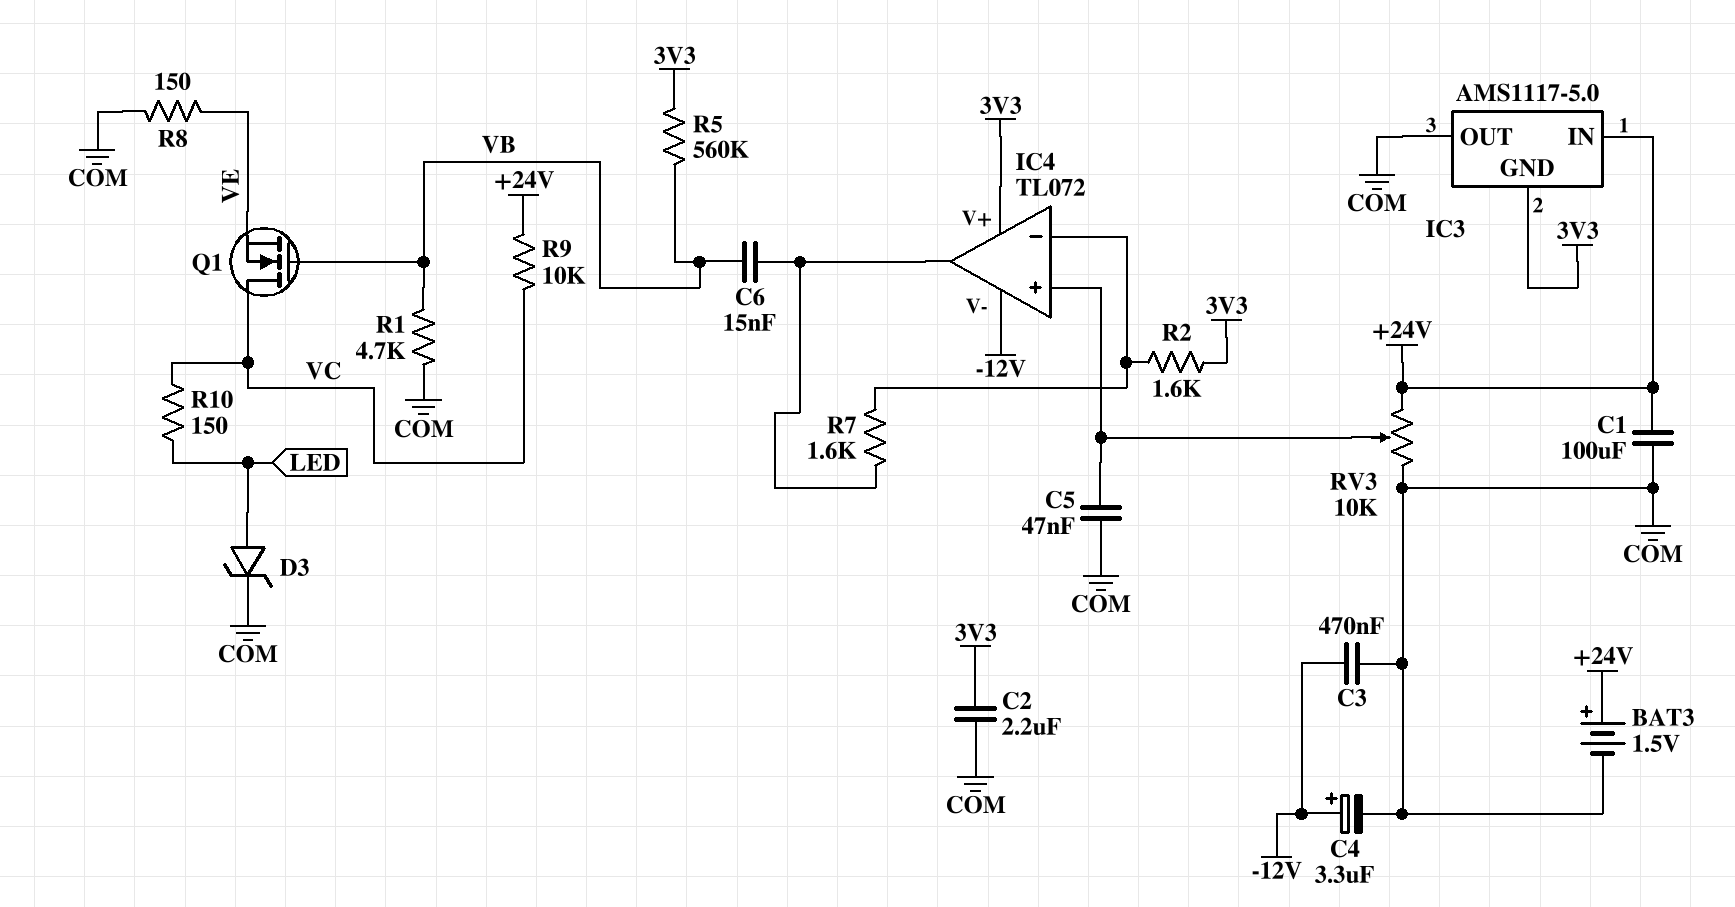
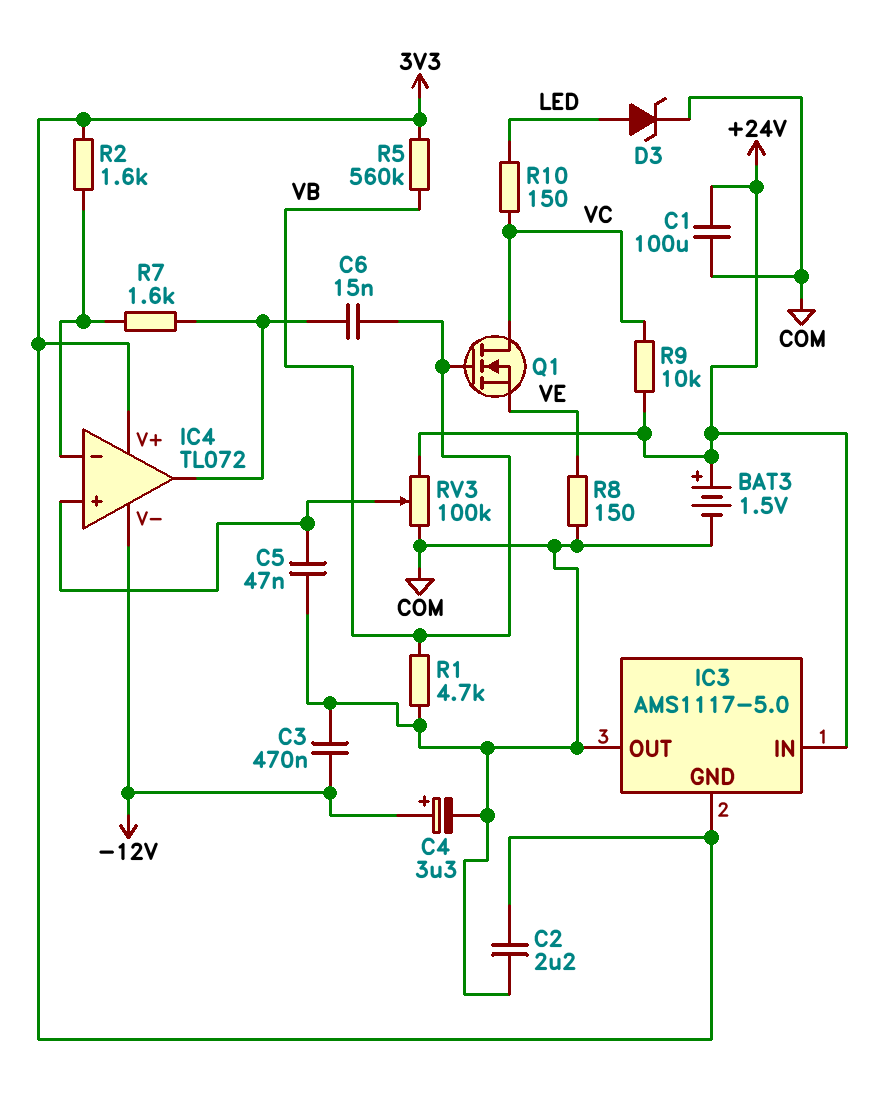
RV3: 10k (+24V, COM, wiper IC4/in+) -> 100k (+24V, COM, wiper IC4/in+)

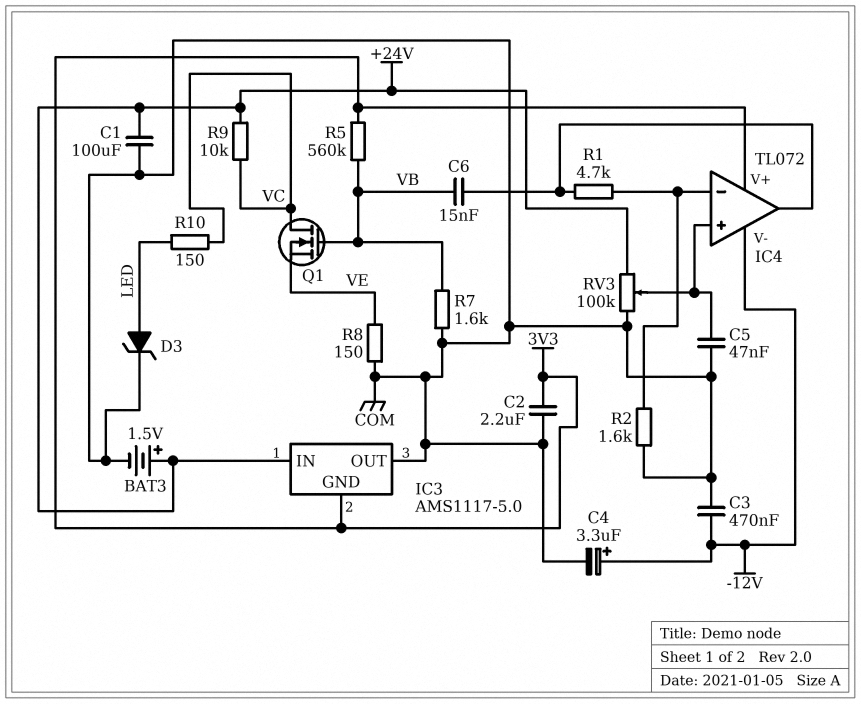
R1: 4.7k (COM, VB) -> 4.7k (IC4/in-, IC4/out)
R2: 1.6k (3V3, IC4/in-) -> 1.6k (COM, IC4/in-)
R7: 1.6k (IC4/in-, IC4/out) -> 1.6k (COM, VB)

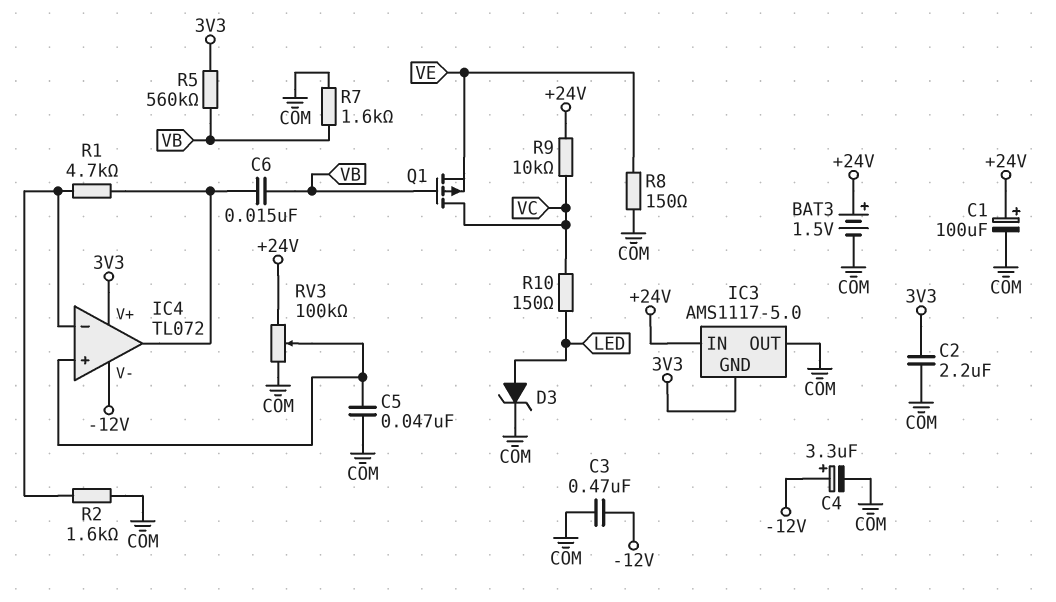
C1: 100uF (+24V, COM) -> 100uF (plus +24V, minus COM)
Q1: NMOS (G VB, D VC, S VE) -> PMOS (G VB, D VC, S VE)

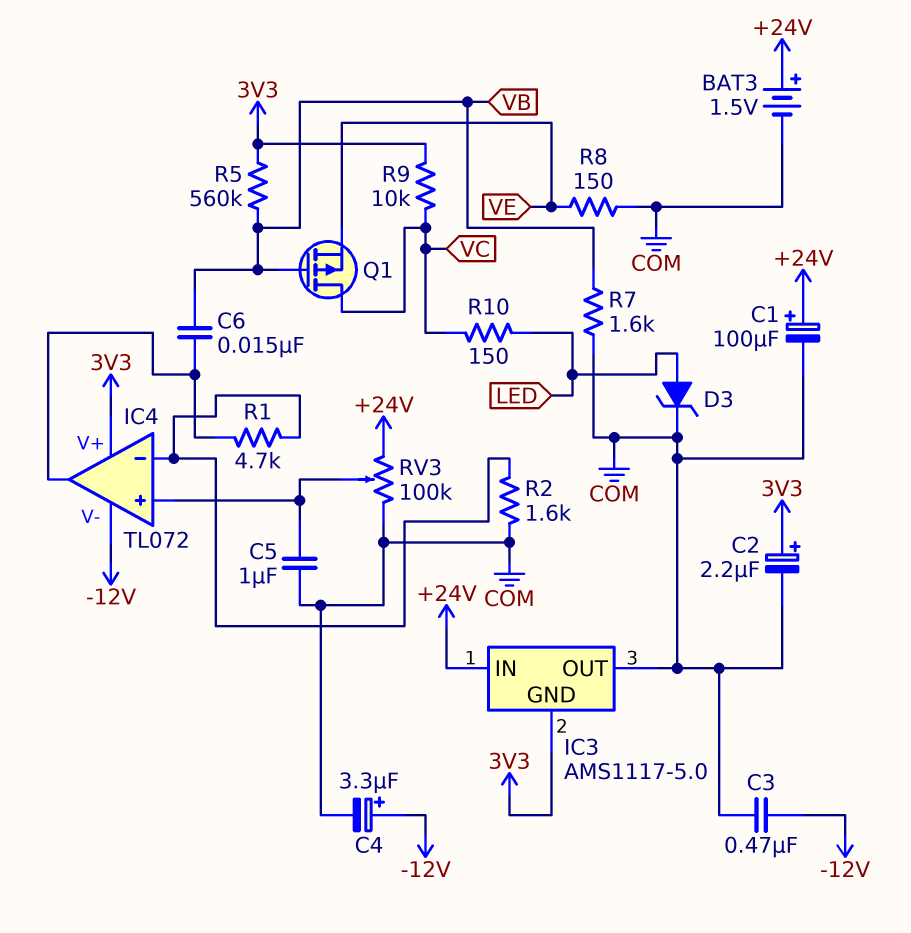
C2: 2.2uF (3V3, COM) -> 2.2uF (plus 3V3, minus COM)
C5: 47nF (COM, IC4/in+) -> 1uF (COM, IC4/in+)
R9: 10k (+24V, VC) -> 10k (3V3, VC)

